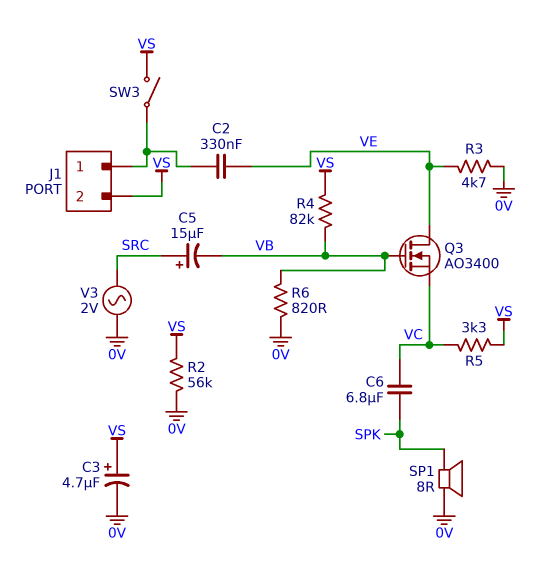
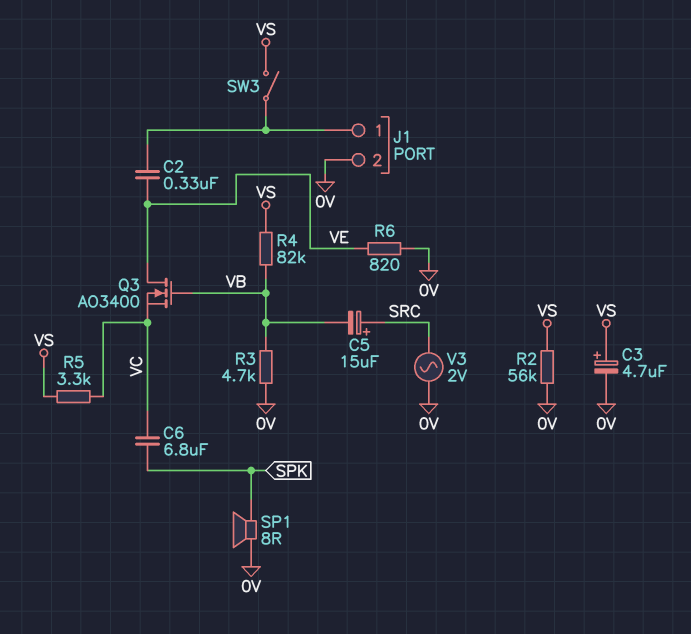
J1 pin 2: VS -> 0V
R3: 4.7k (0V, VE) -> 4.7k (0V, VB)
R6: 820 (0V, VB) -> 820 (0V, VE)

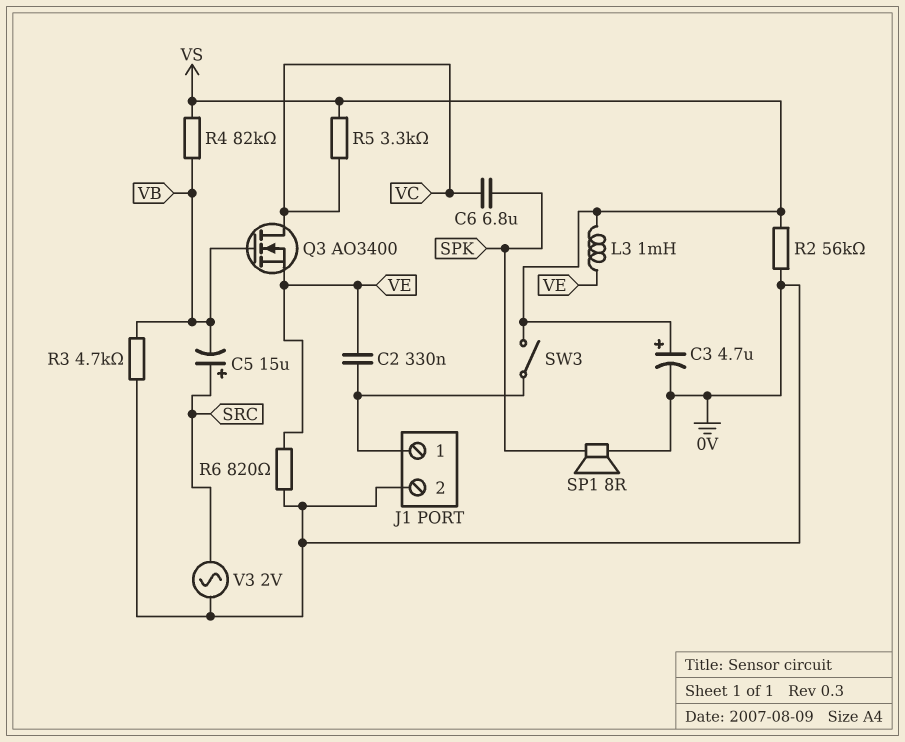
L3: none -> 1mH (VE, VS)
Q3: NMOS AO3400 (G VB, D VE, S VC) -> NMOS AO3400 (G VB, D VC, S VE)

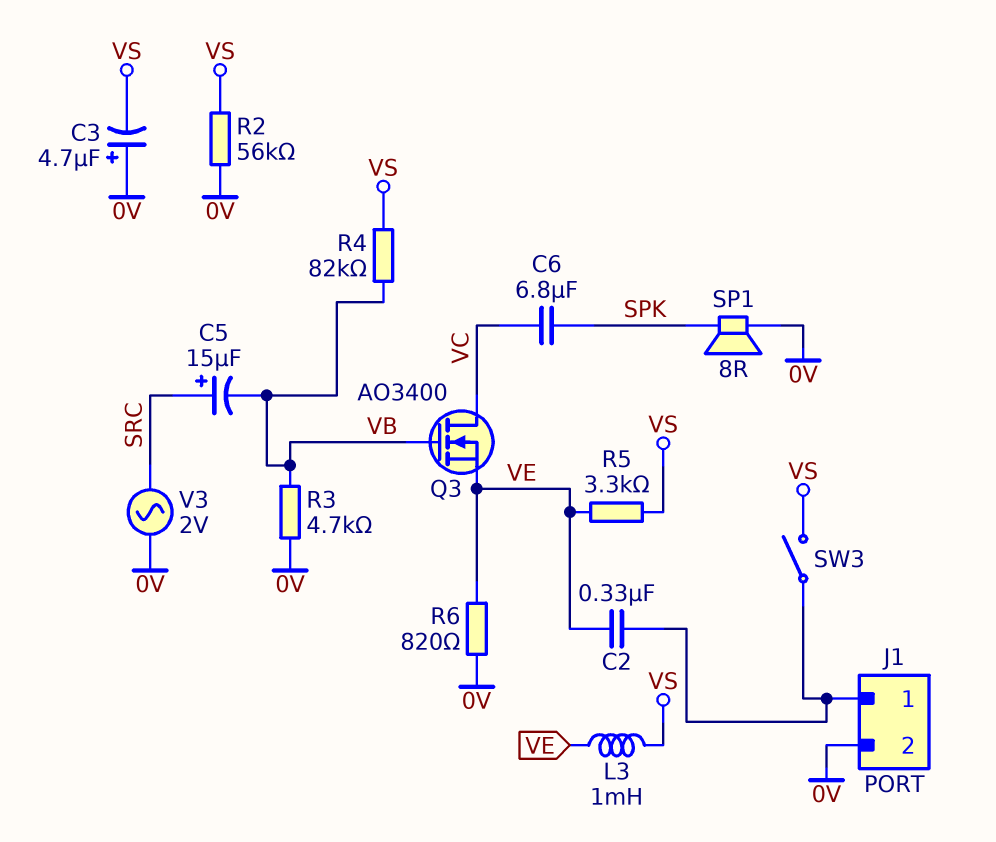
C3: 4.7uF (plus VS, minus 0V) -> 4.7uF (plus 0V, minus VS)
R5: 3.3k (VC, VS) -> 3.3k (VE, VS)

